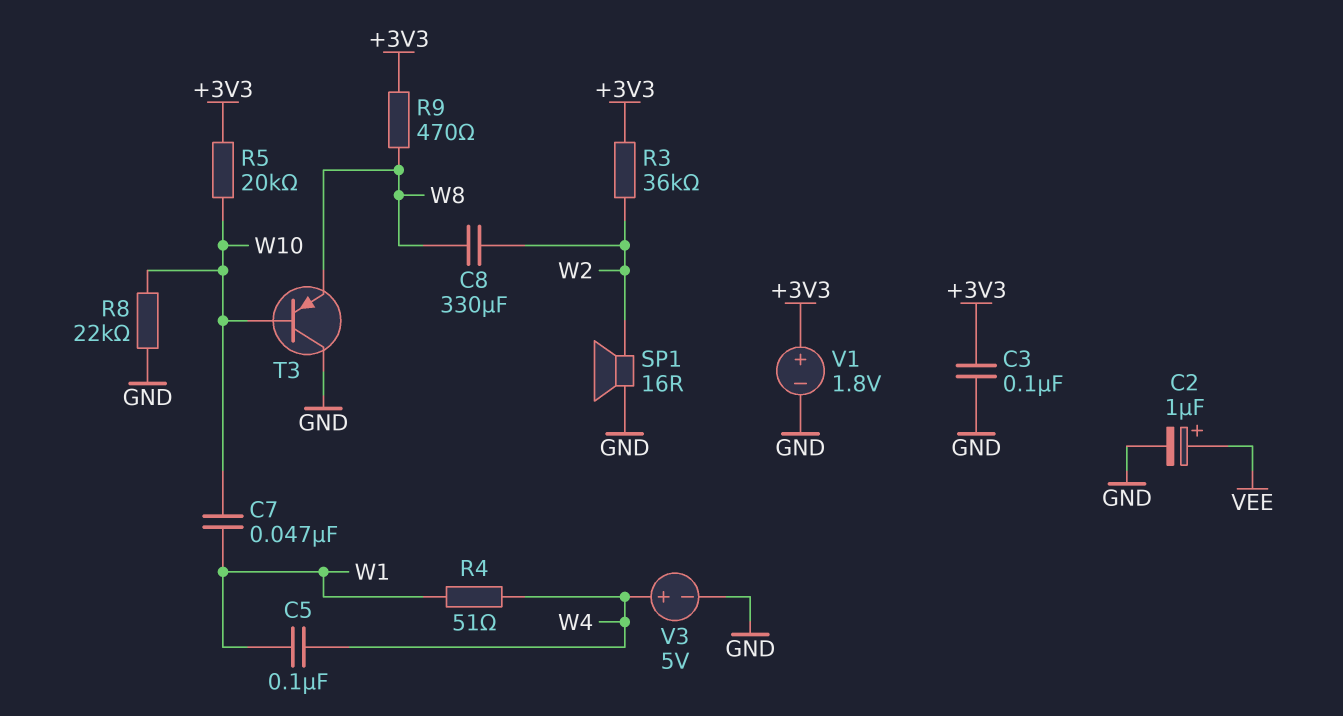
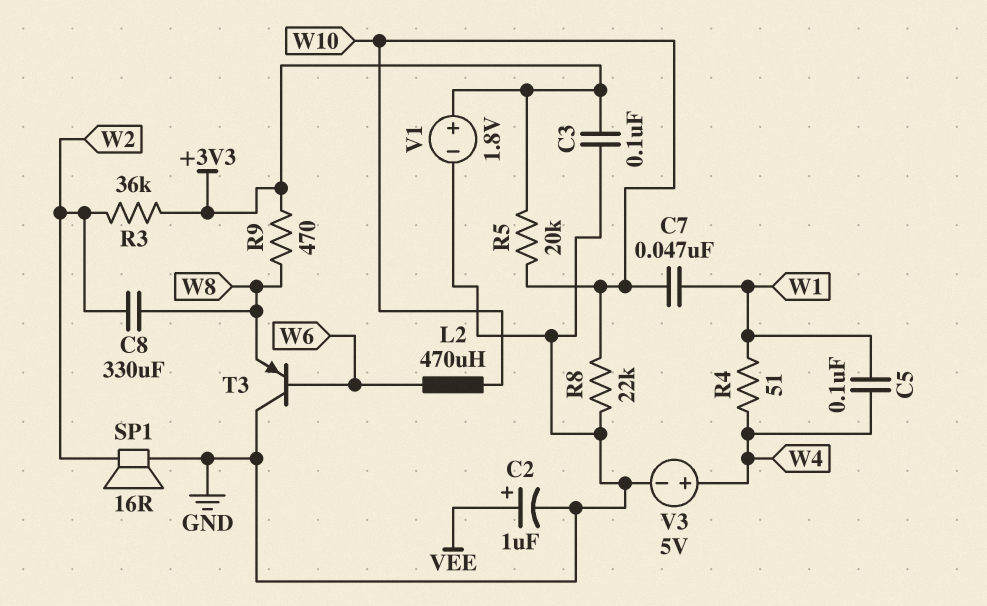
L2: none -> 470uH (W6, W10)
T3: PNP (B W10, C GND, E W8) -> PNP (B W6, C GND, E W8)

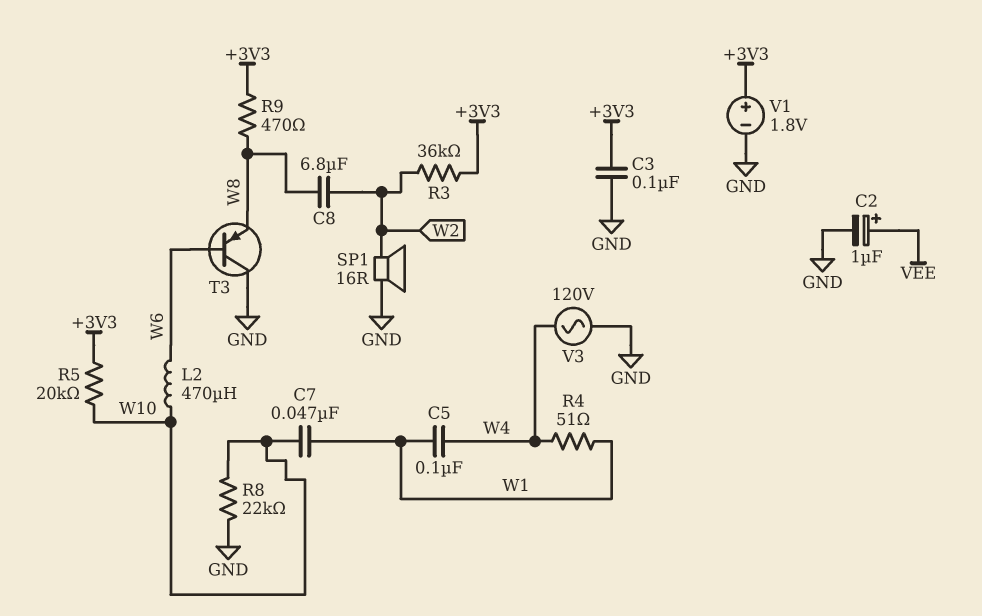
C8: 330uF (W2, W8) -> 6.8uF (W2, W8)
V3: 5V (plus W4, minus GND) -> AC 120V (GND, W4)

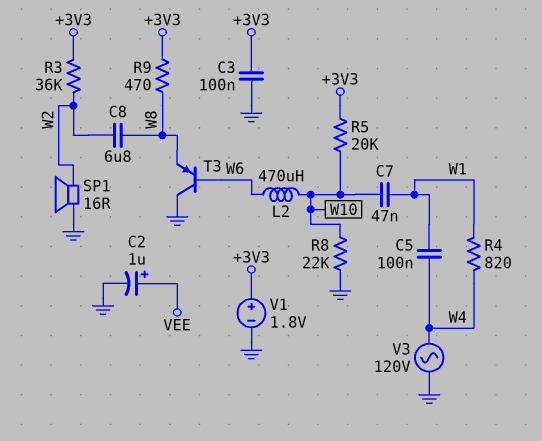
R4: 51 (W1, W4) -> 820 (W1, W4)

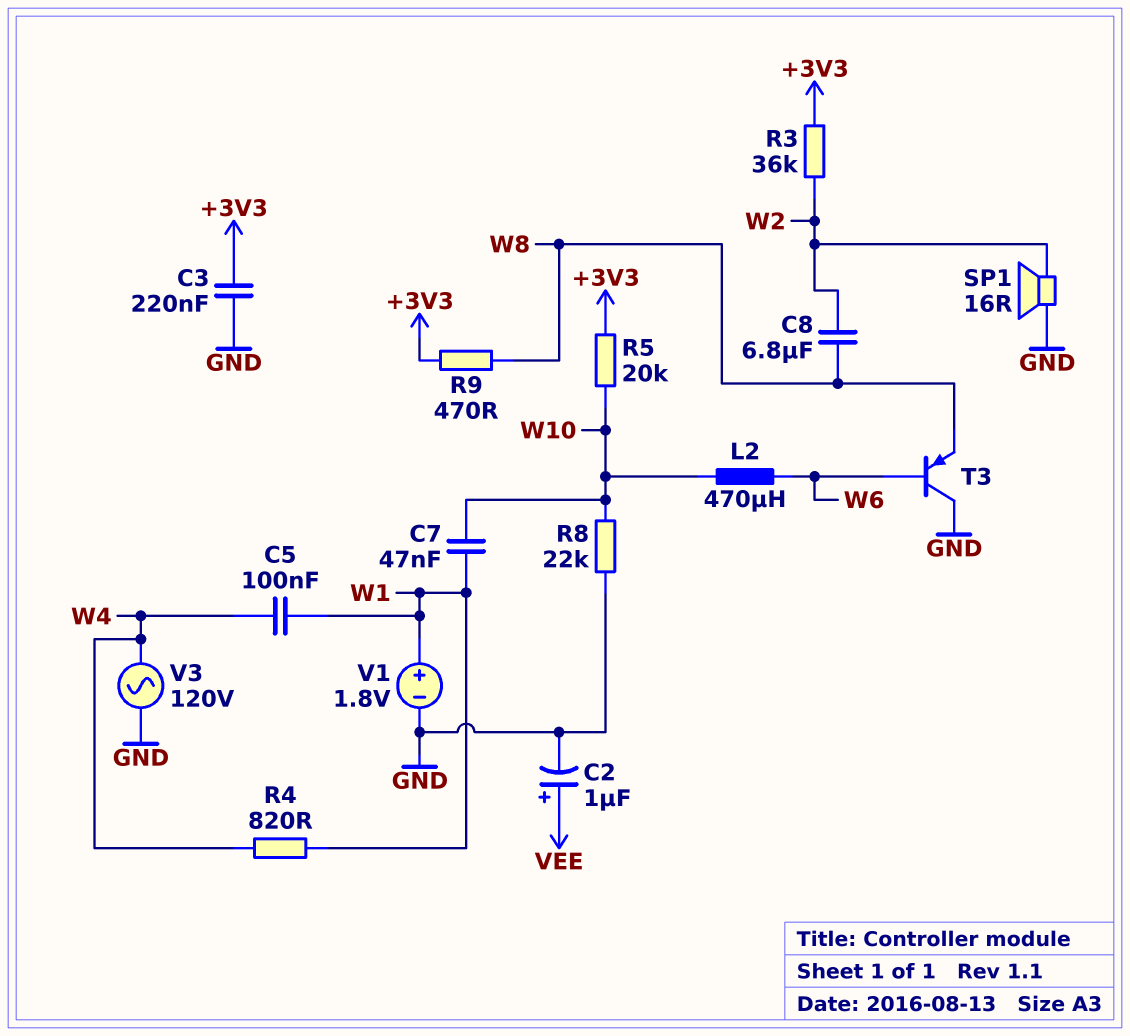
C3: 100nF (+3V3, GND) -> 220nF (+3V3, GND)
V1: 1.8V (plus +3V3, minus GND) -> 1.8V (plus W1, minus GND)

